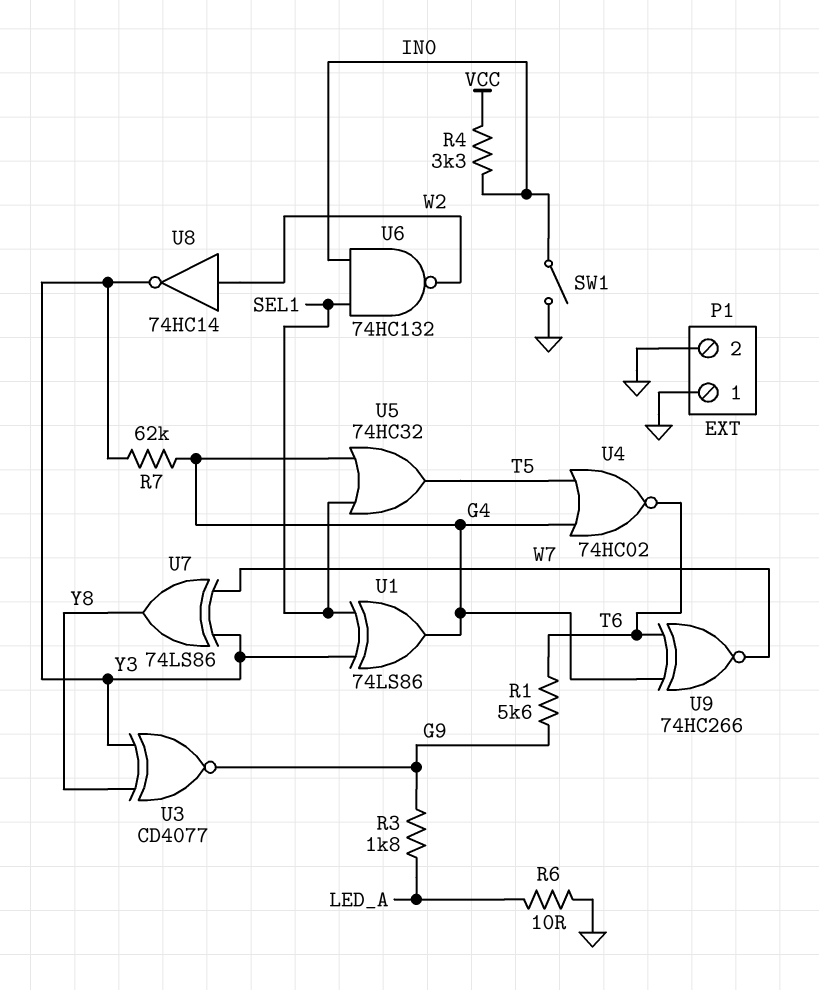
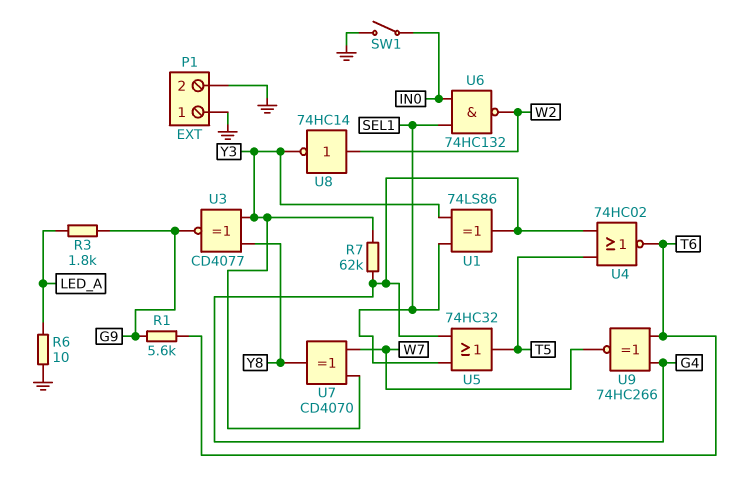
R4: 3.3k (IN0, VCC) -> none
U7: XOR 74LS86 (in W7, in Y3, out Y8) -> XOR CD4070 (in W7, in Y3, out Y8)

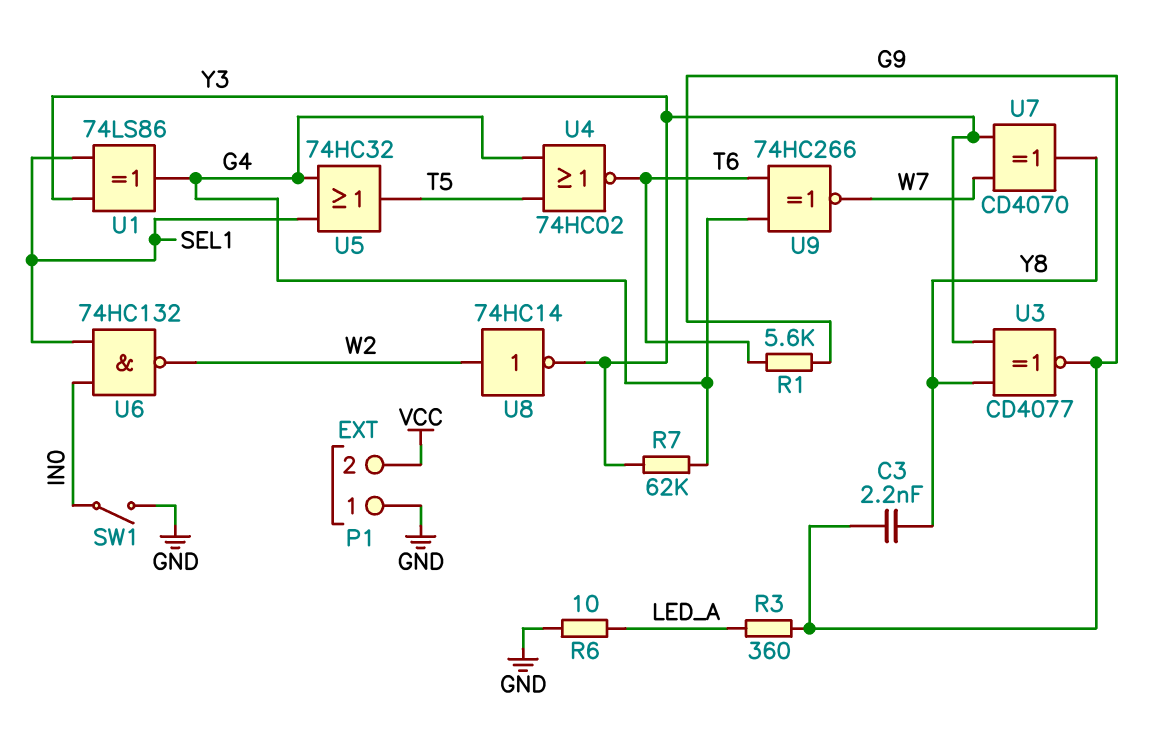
C3: none -> 2.2nF (G9, Y8)
P1 pin 2: GND -> VCC
R3: 1.8k (G9, LED_A) -> 360 (G9, LED_A)

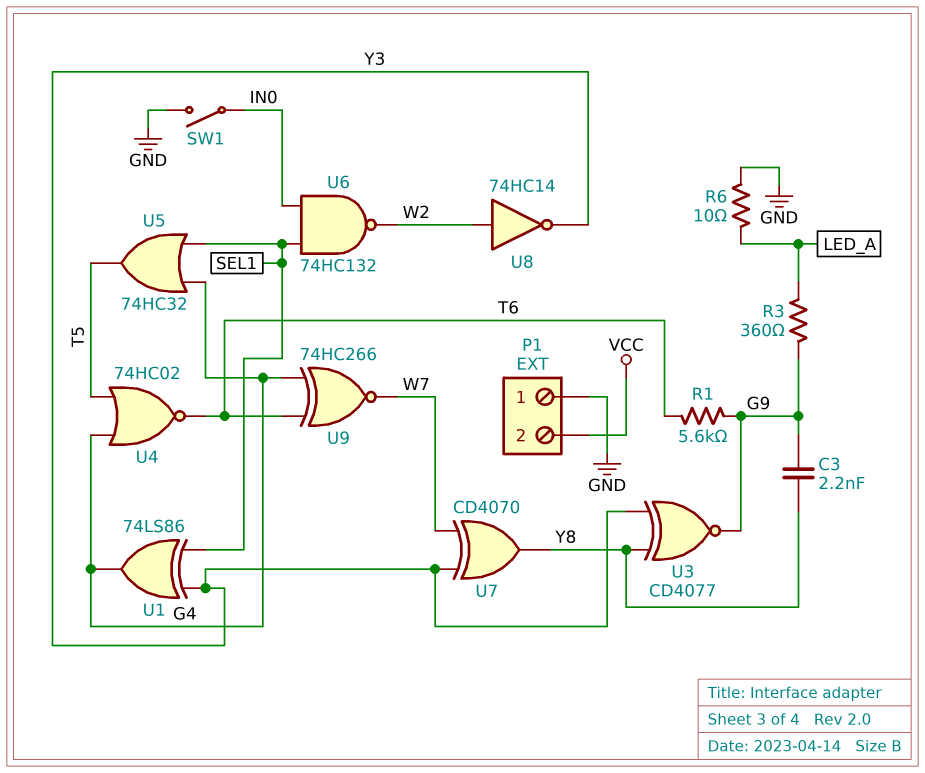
R7: 62k (G4, Y3) -> none

